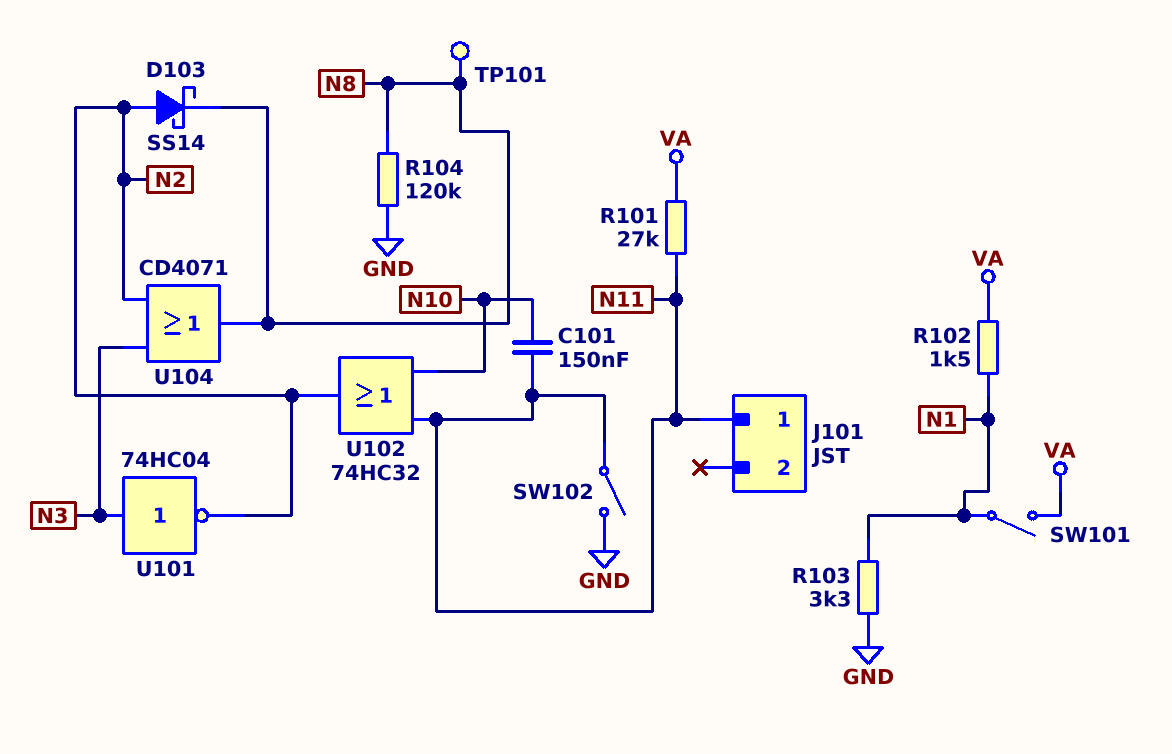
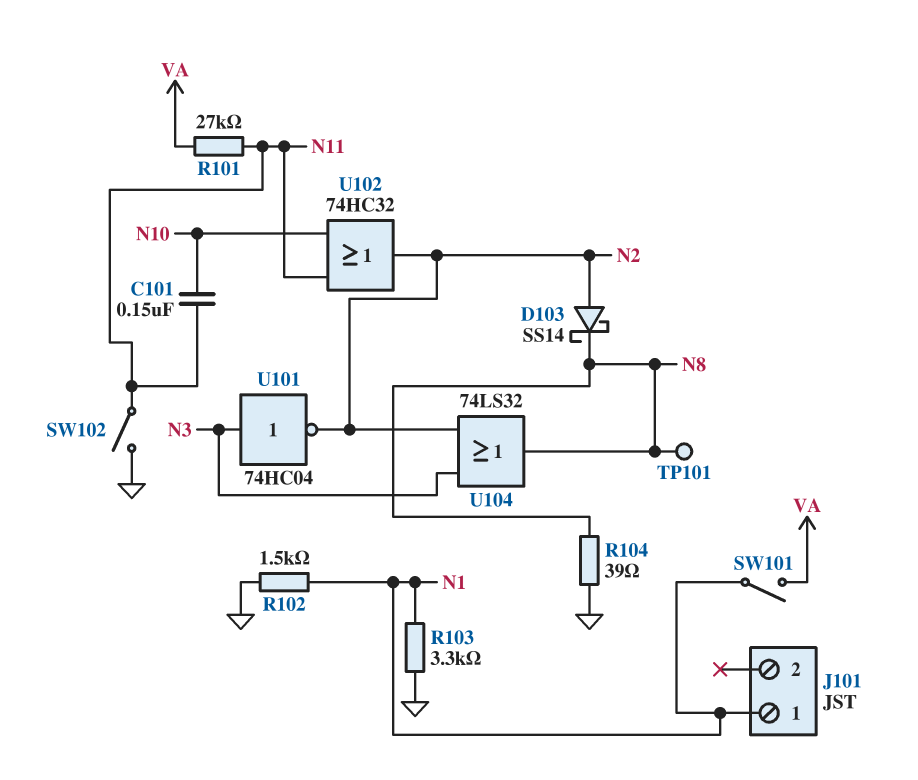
J101 pin 1: N11 -> N1
R102: 1.5k (N1, VA) -> 1.5k (GND, N1)
R104: 120k (GND, N8) -> 39 (GND, N8)
U104: OR CD4071 (in N2, in N3, out N8) -> OR 74LS32 (in N2, in N3, out N8)

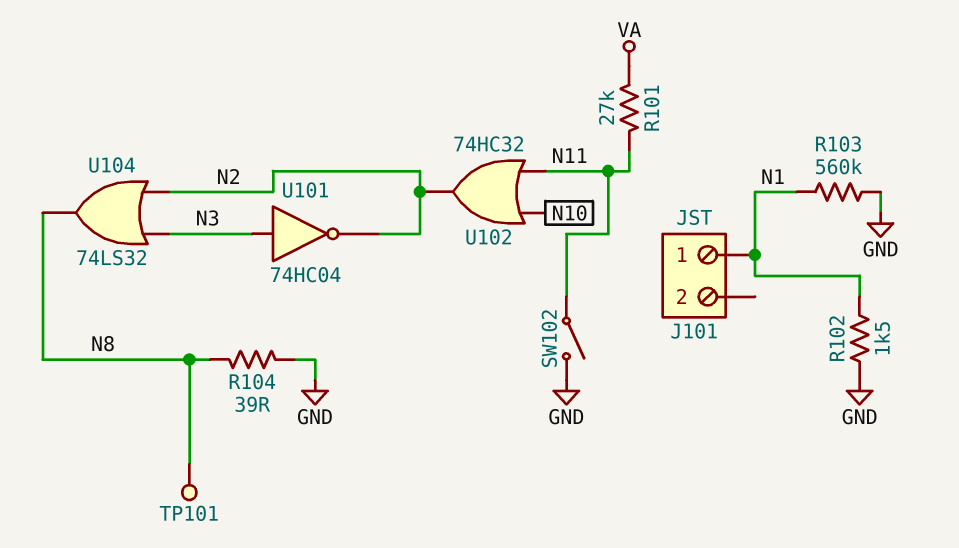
C101: 150nF (N10, N11) -> none
D103: schottky SS14 (A N2, K N8) -> none
R103: 3.3k (GND, N1) -> 560k (GND, N1)
SW101: switch (N1, VA) -> none

